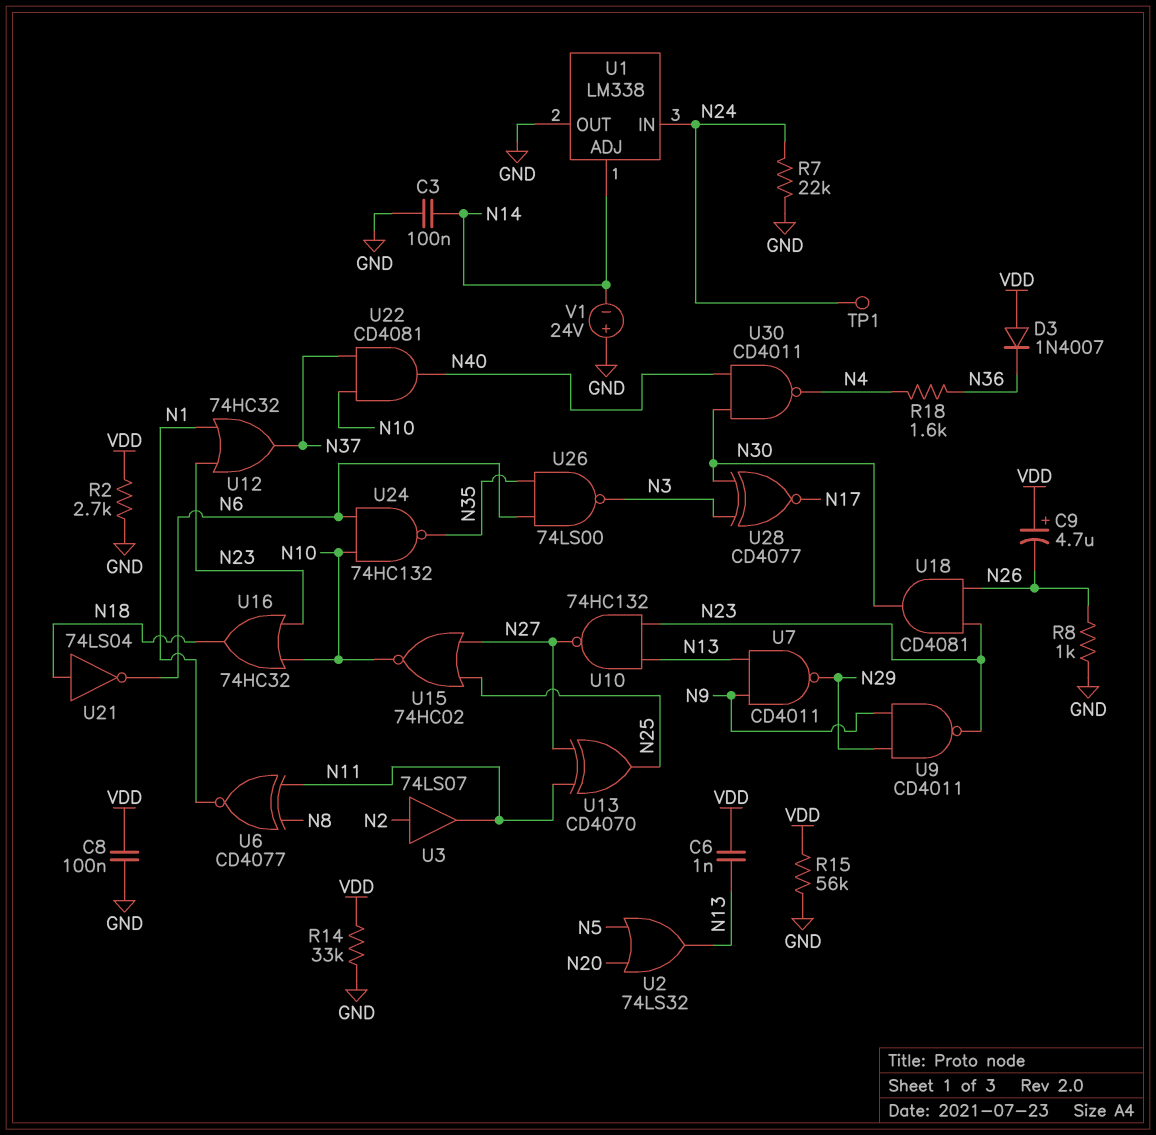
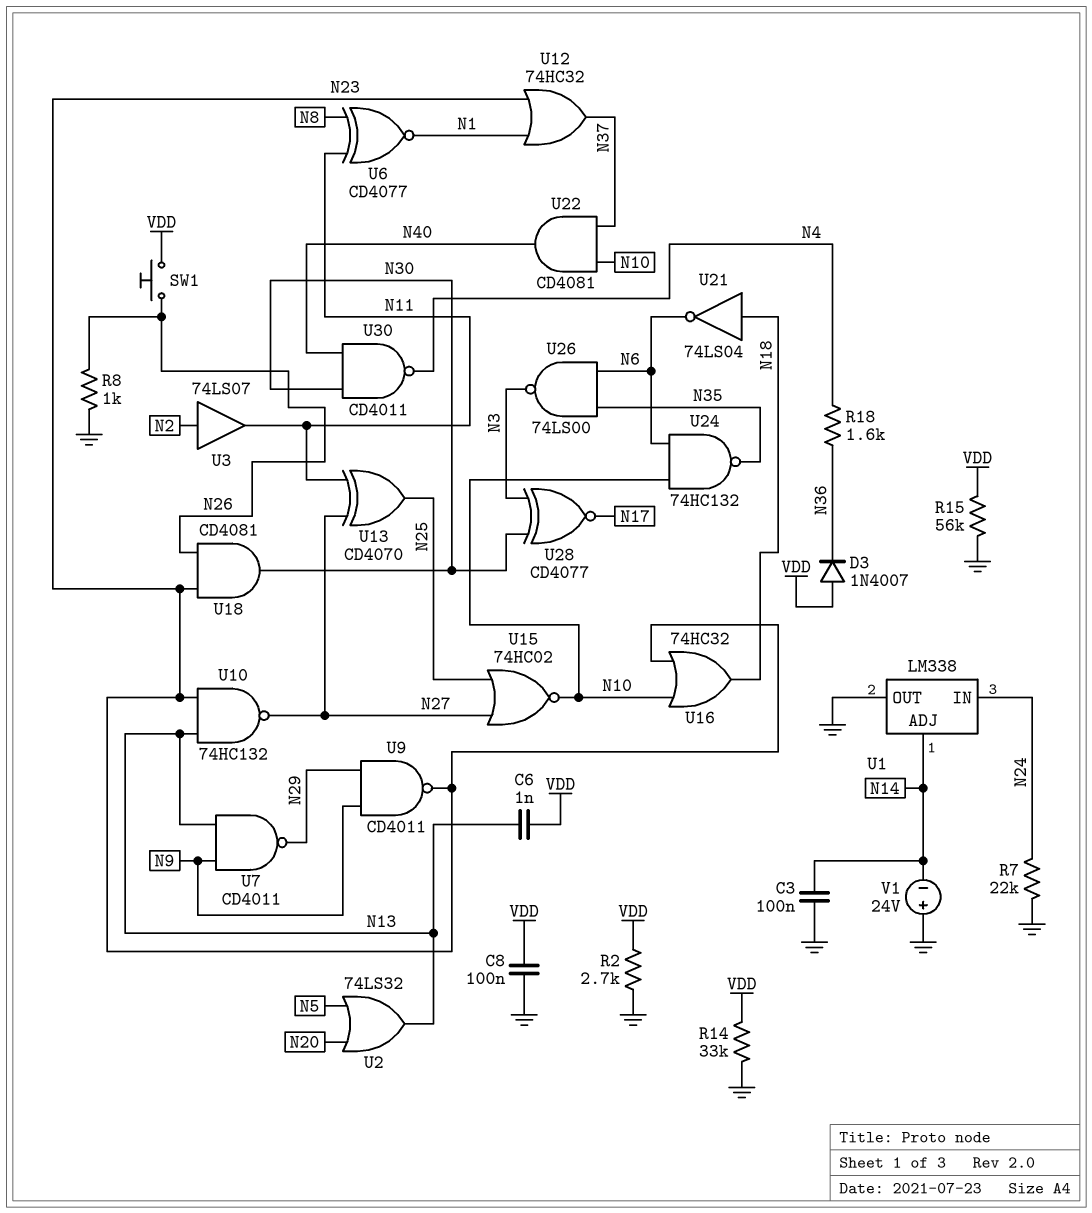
C9: 4.7uF (plus VDD, minus N26) -> none
SW1: none -> button (N26, VDD)
TP1: test point (N24) -> none

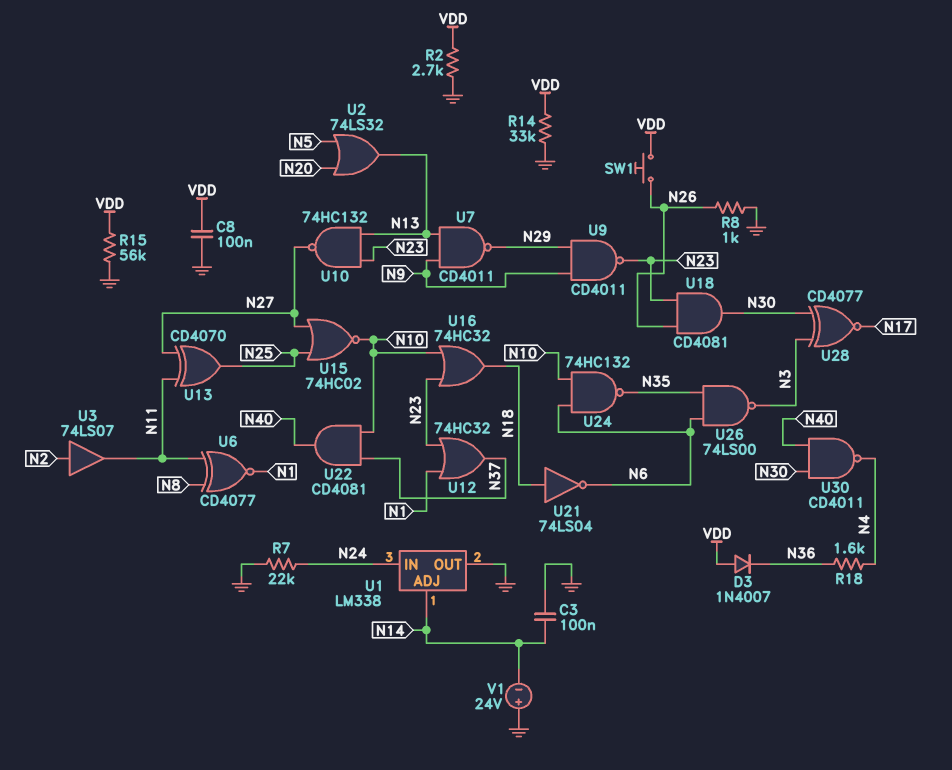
C6: 1nF (N13, VDD) -> none

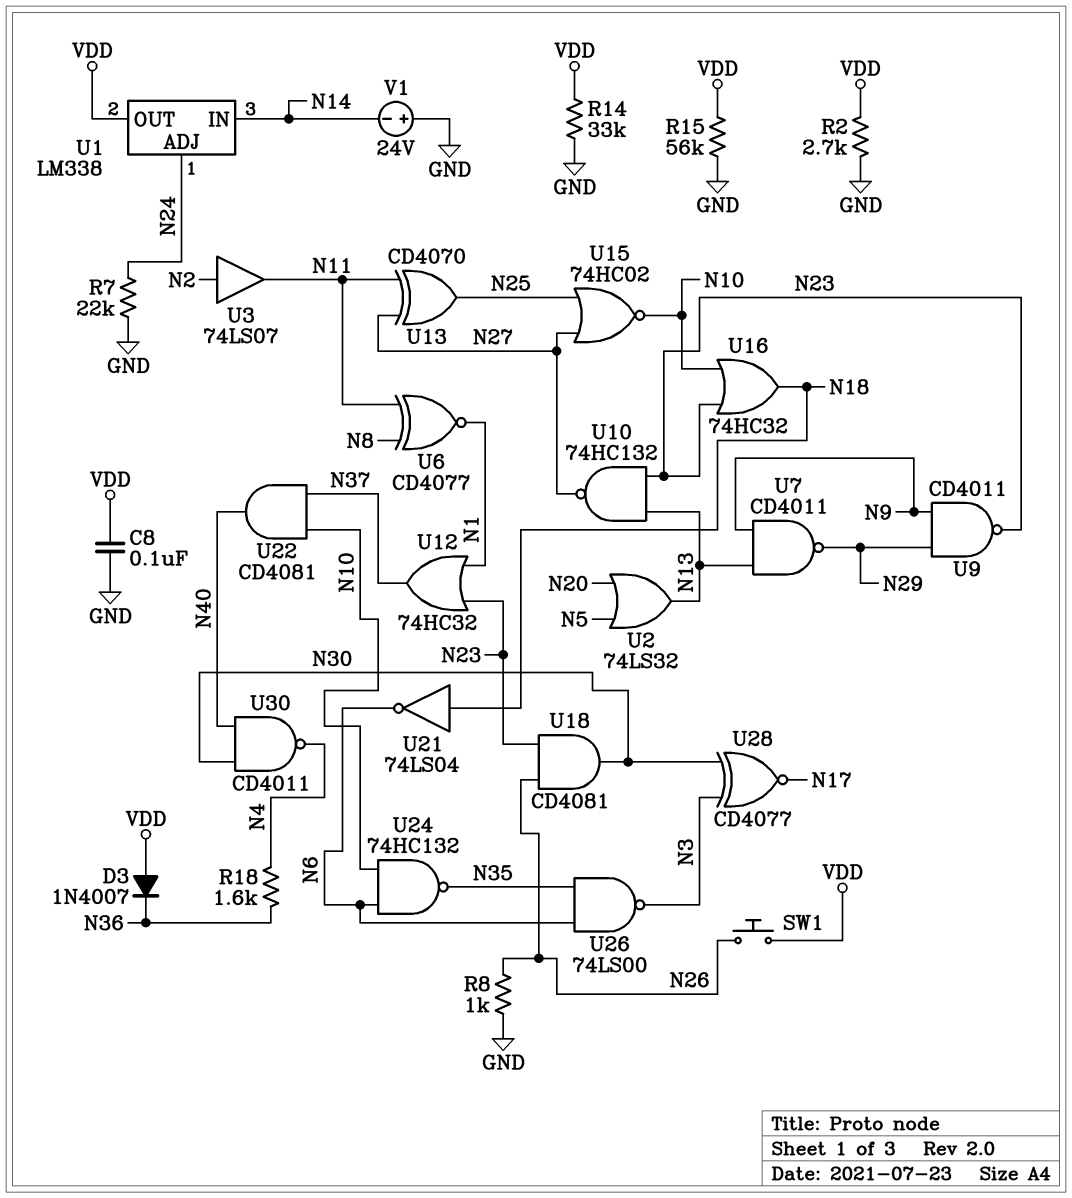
C3: 100nF (GND, N14) -> none
U1 pin ADJ: N14 -> N24
U1 pin IN: N24 -> N14
U1 pin OUT: GND -> VDD

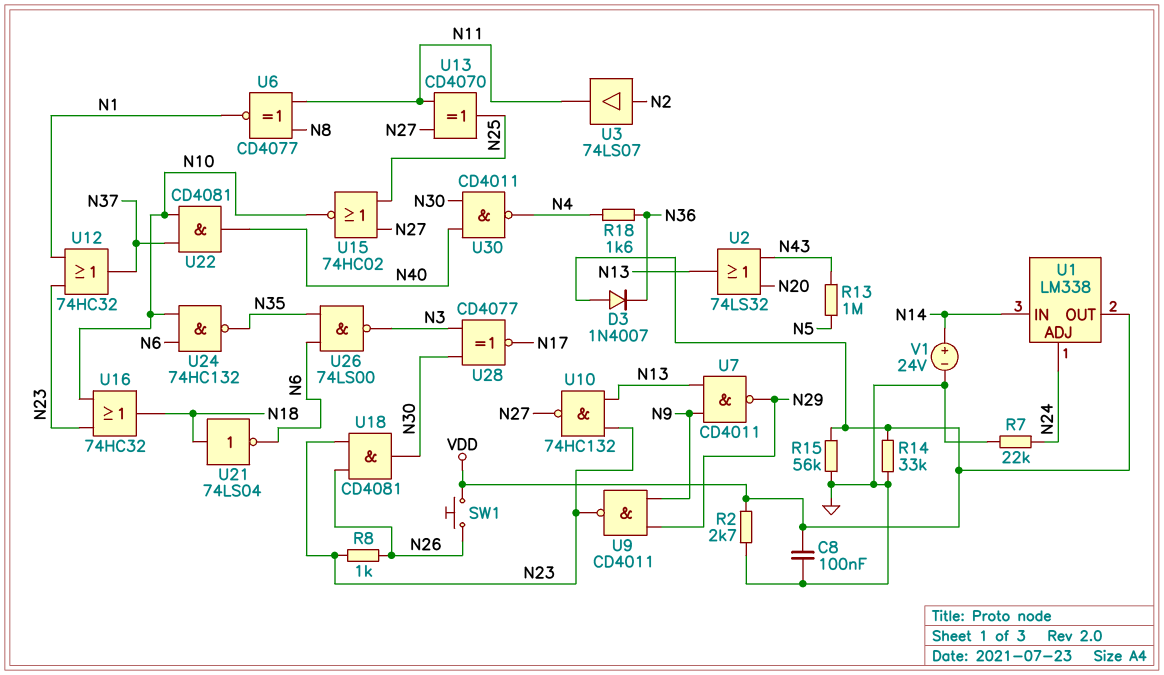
R8: 1k (GND, N26) -> 1k (N23, N26)
R13: none -> 1M (N5, N43)
U2: OR 74LS32 (in N5, in N20, out N13) -> OR 74LS32 (in N20, in N43, out N13)
V1: 24V (plus GND, minus N14) -> 24V (plus N14, minus GND)

